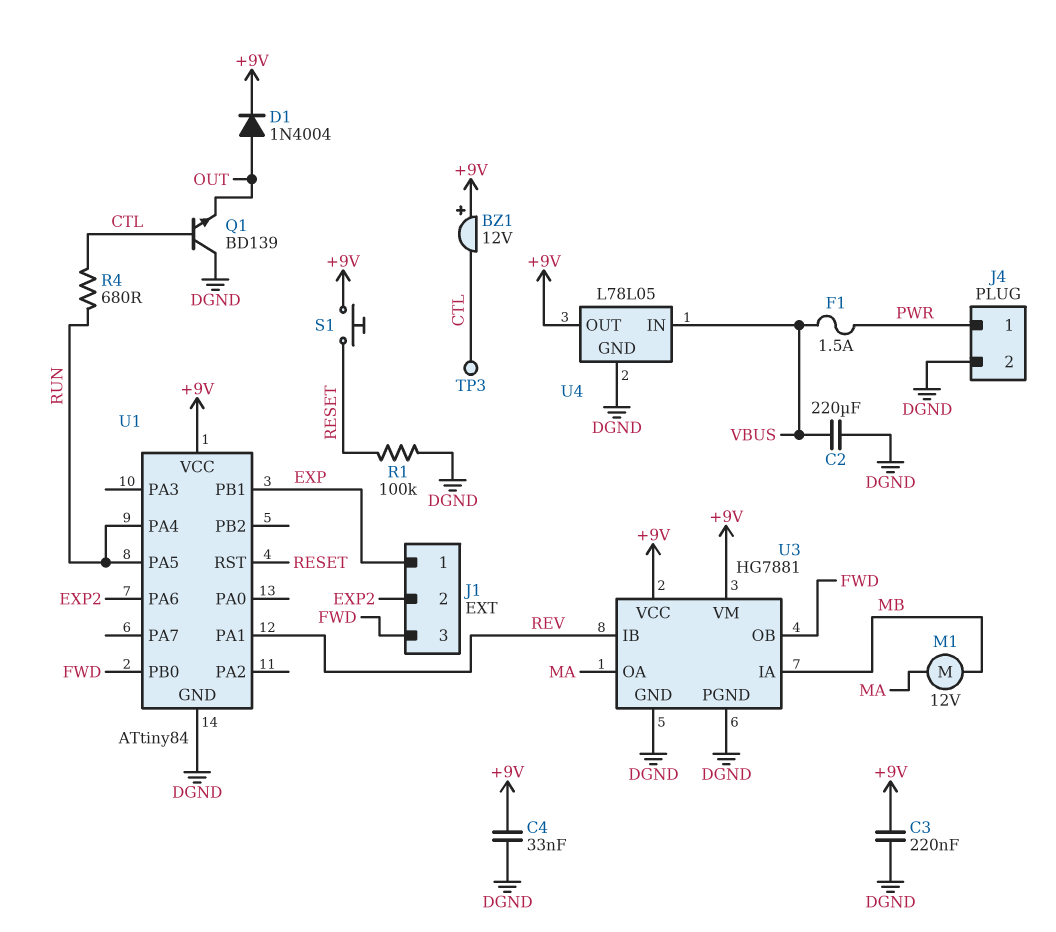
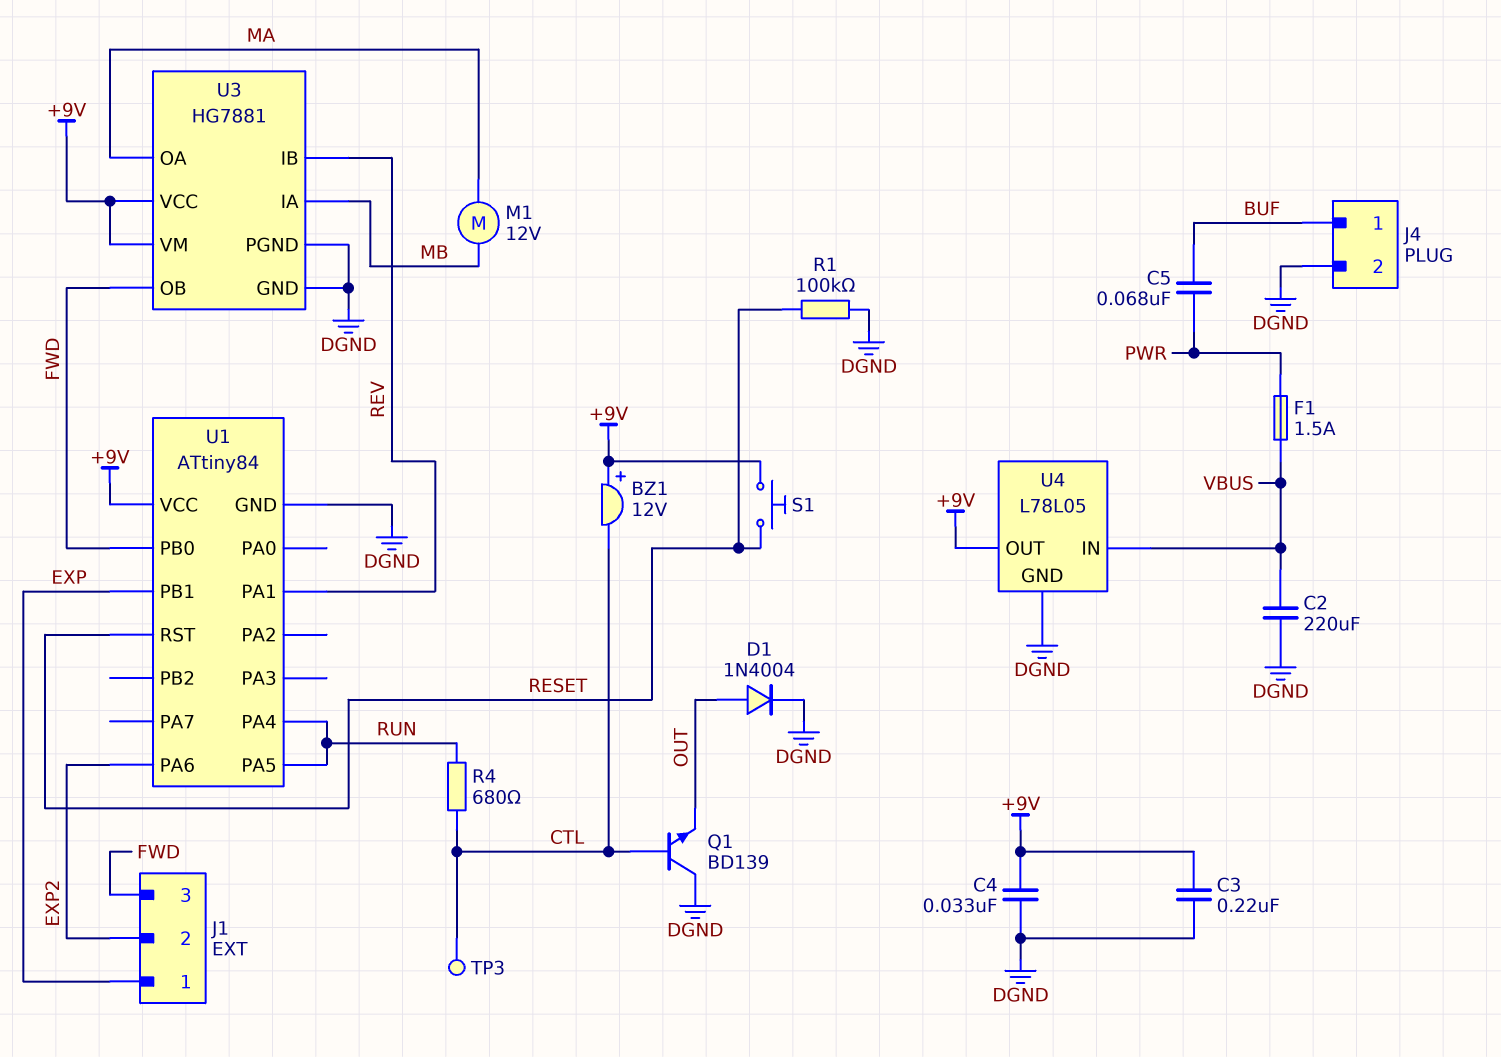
C5: none -> 68nF (BUF, PWR)
D1: diode 1N4004 (A OUT, K +9V) -> diode 1N4004 (A OUT, K DGND)
J4 pin 1: PWR -> BUF

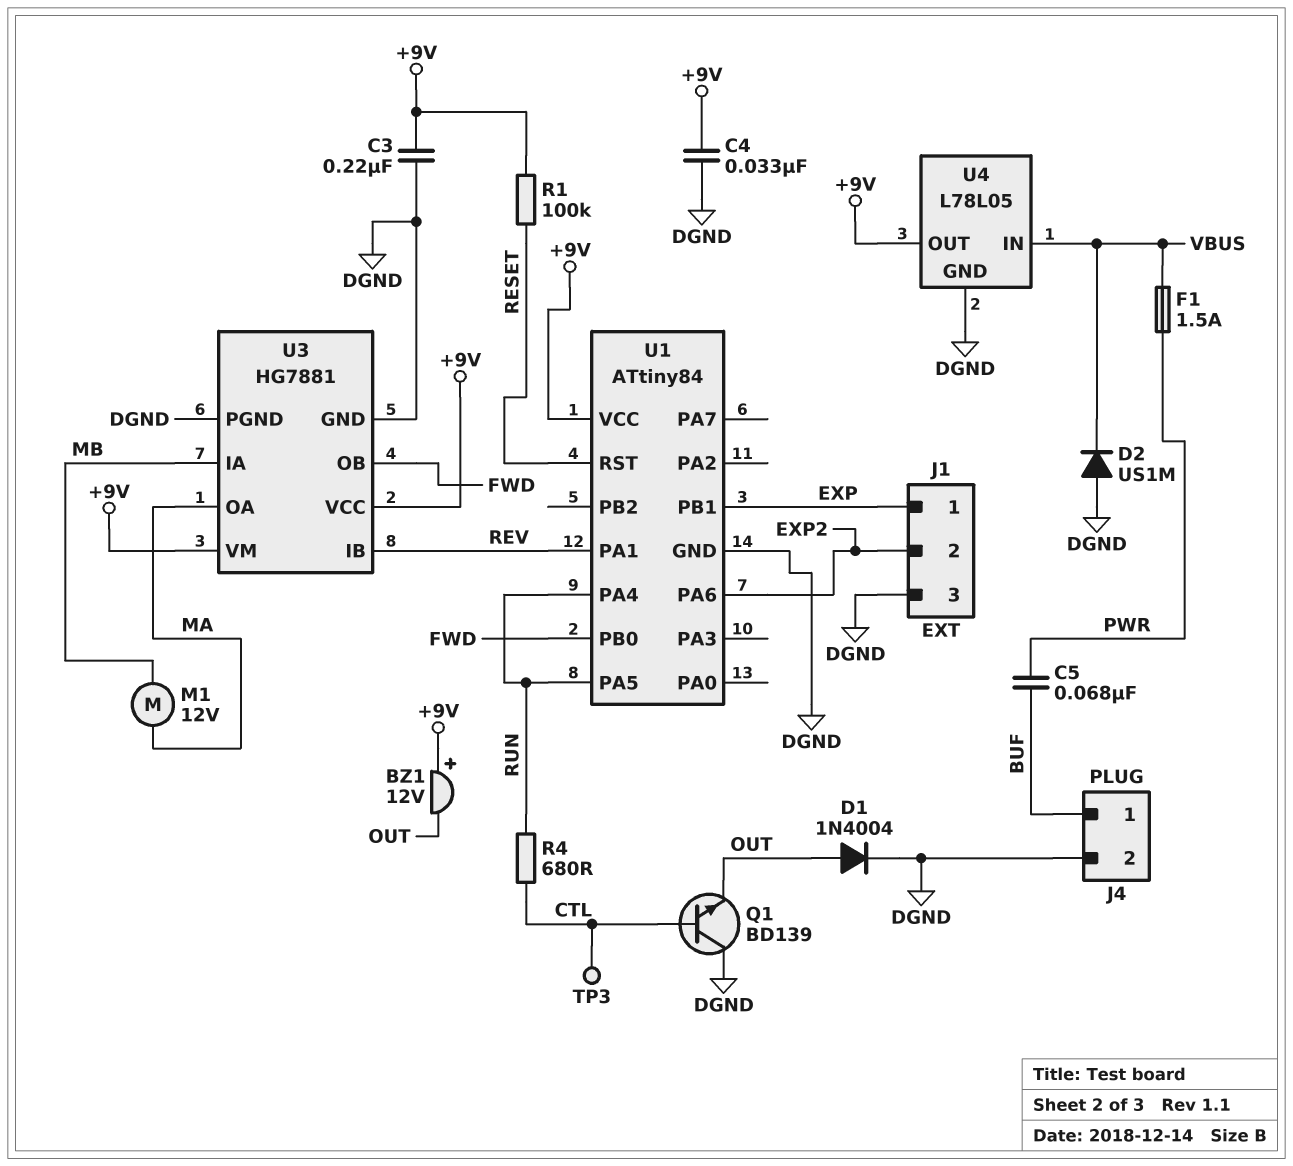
BZ1: buzzer 12V (plus +9V, minus CTL) -> buzzer 12V (plus +9V, minus OUT)
C2: 220uF (DGND, VBUS) -> none
D2: none -> diode US1M (A DGND, K VBUS)
J1 pin 3: FWD -> DGND
R1: 100k (DGND, RESET) -> 100k (+9V, RESET)
S1: button (+9V, RESET) -> none

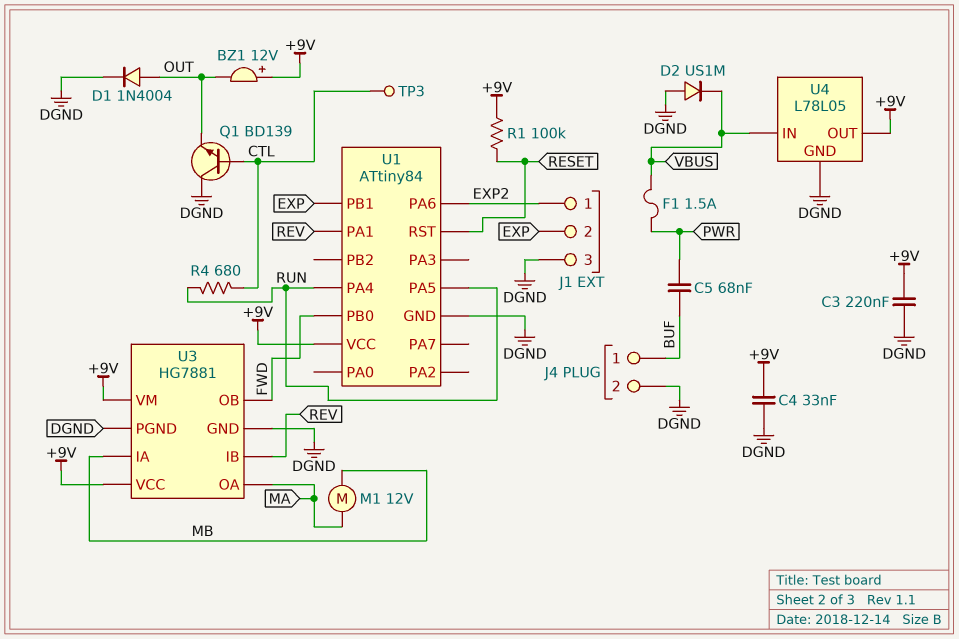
J1 pin 1: EXP -> EXP2
J1 pin 2: EXP2 -> EXP

